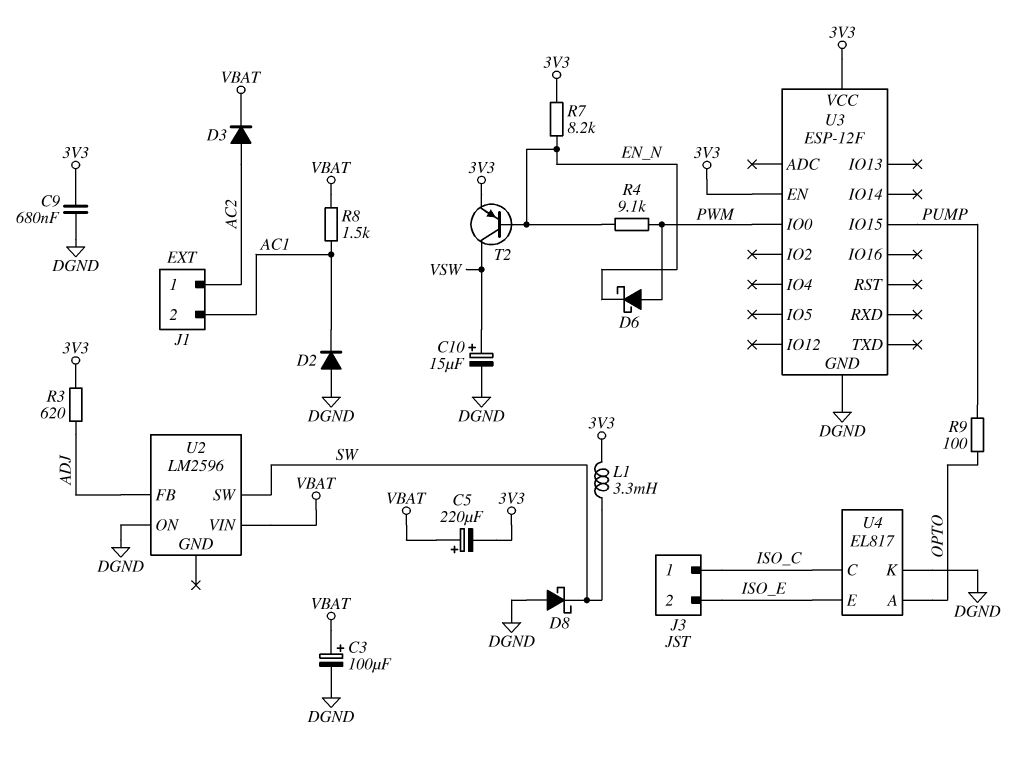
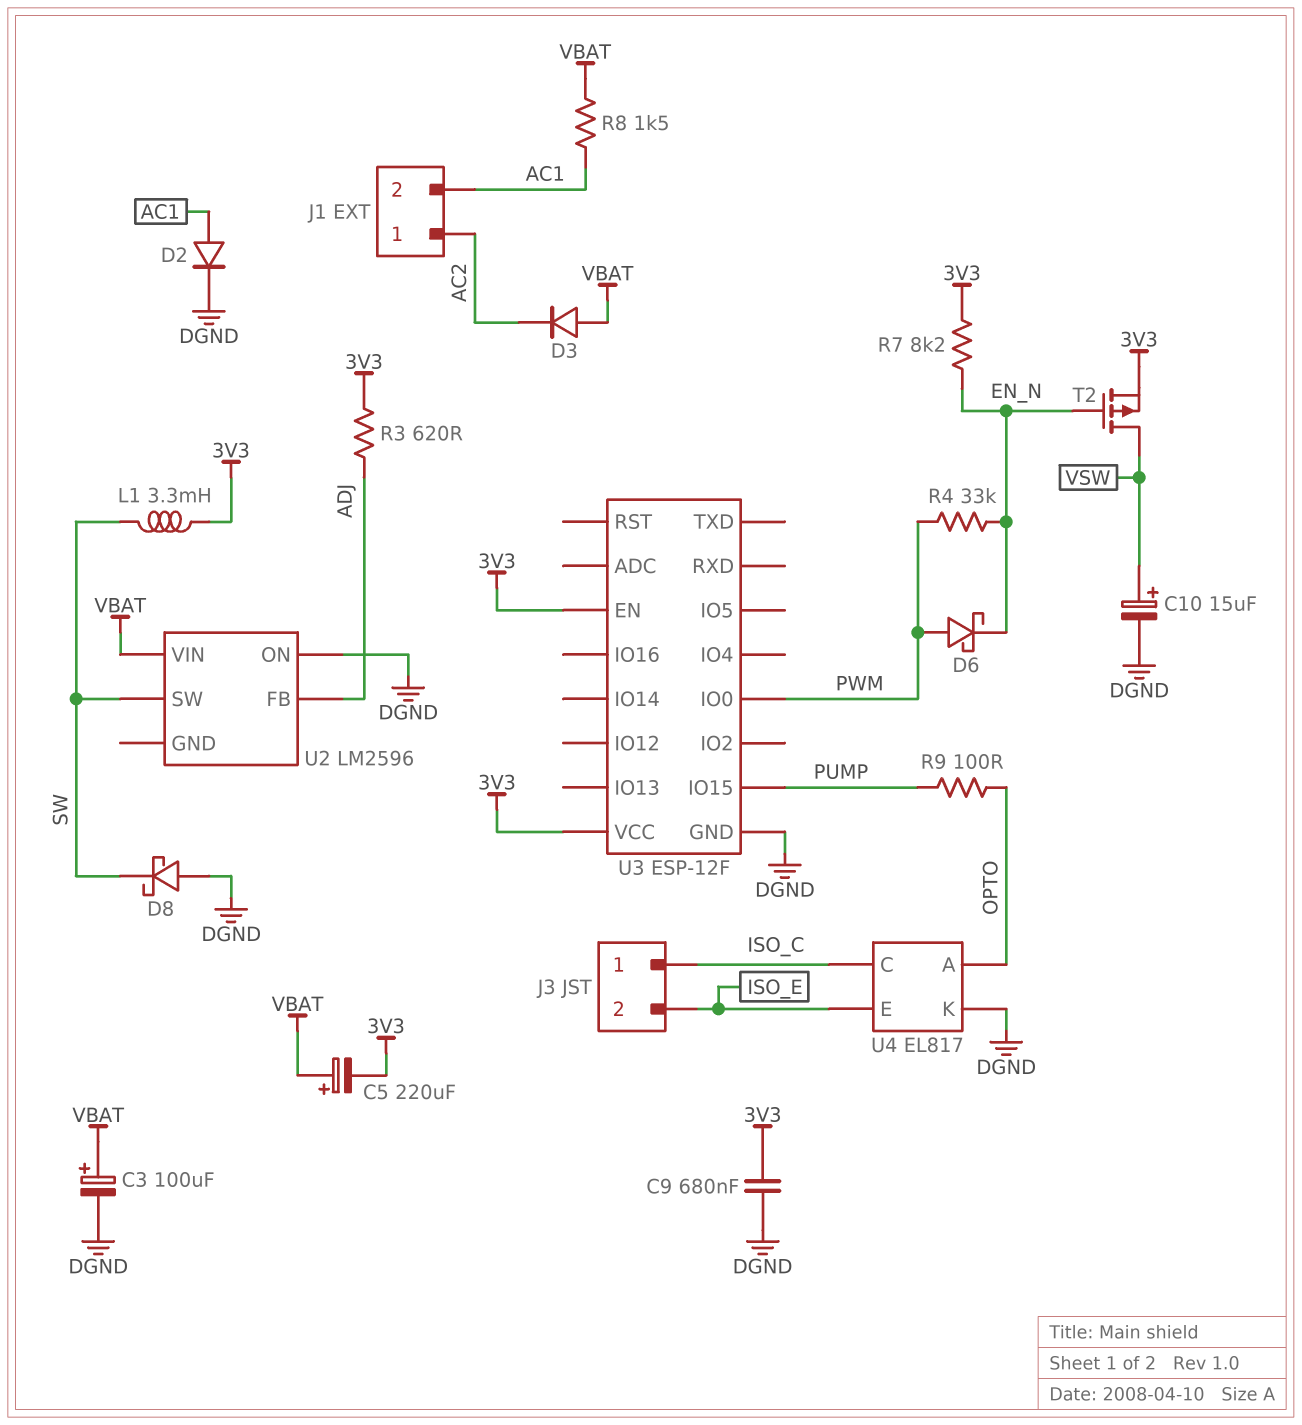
D2: diode (A DGND, K AC1) -> diode (A AC1, K DGND)
D3: diode (A AC2, K VBAT) -> diode (A VBAT, K AC2)
R4: 9.1k (EN_N, PWM) -> 33k (EN_N, PWM)
T2: PNP (B EN_N, C VSW, E 3V3) -> PMOS (G EN_N, D VSW, S 3V3)

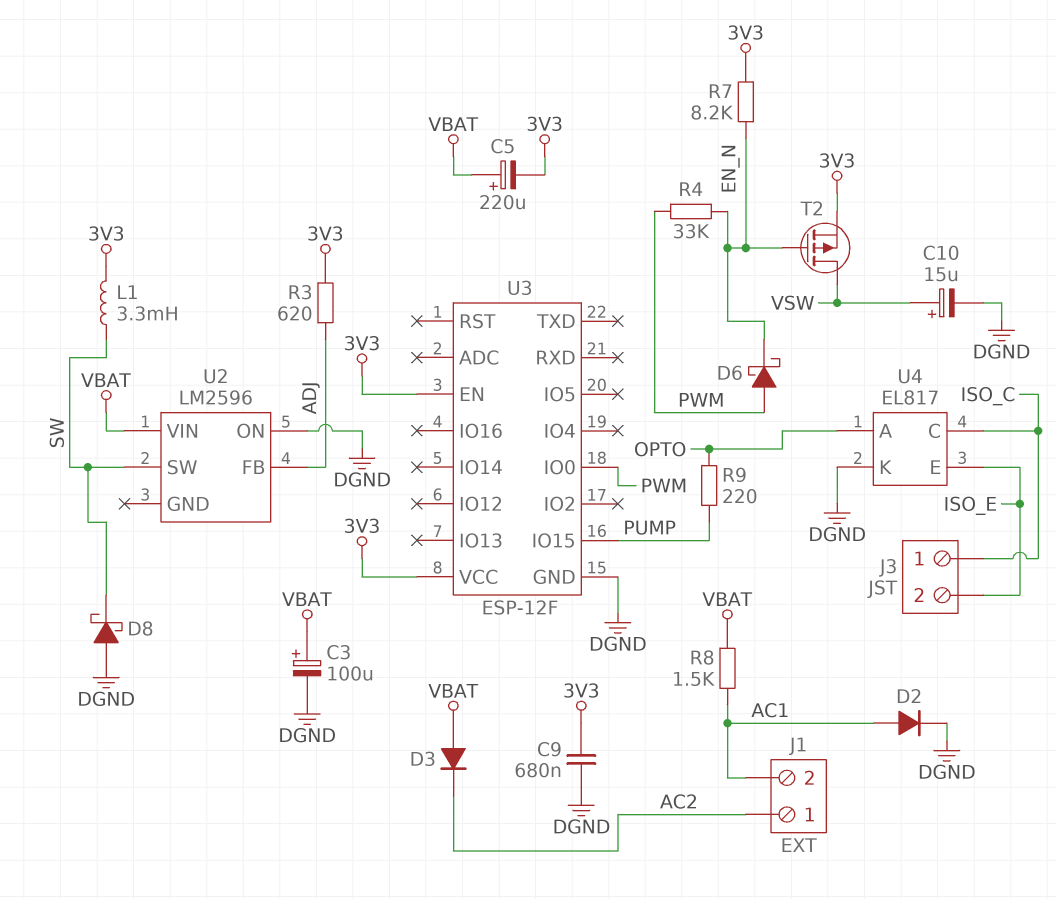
R9: 100 (OPTO, PUMP) -> 220 (OPTO, PUMP)

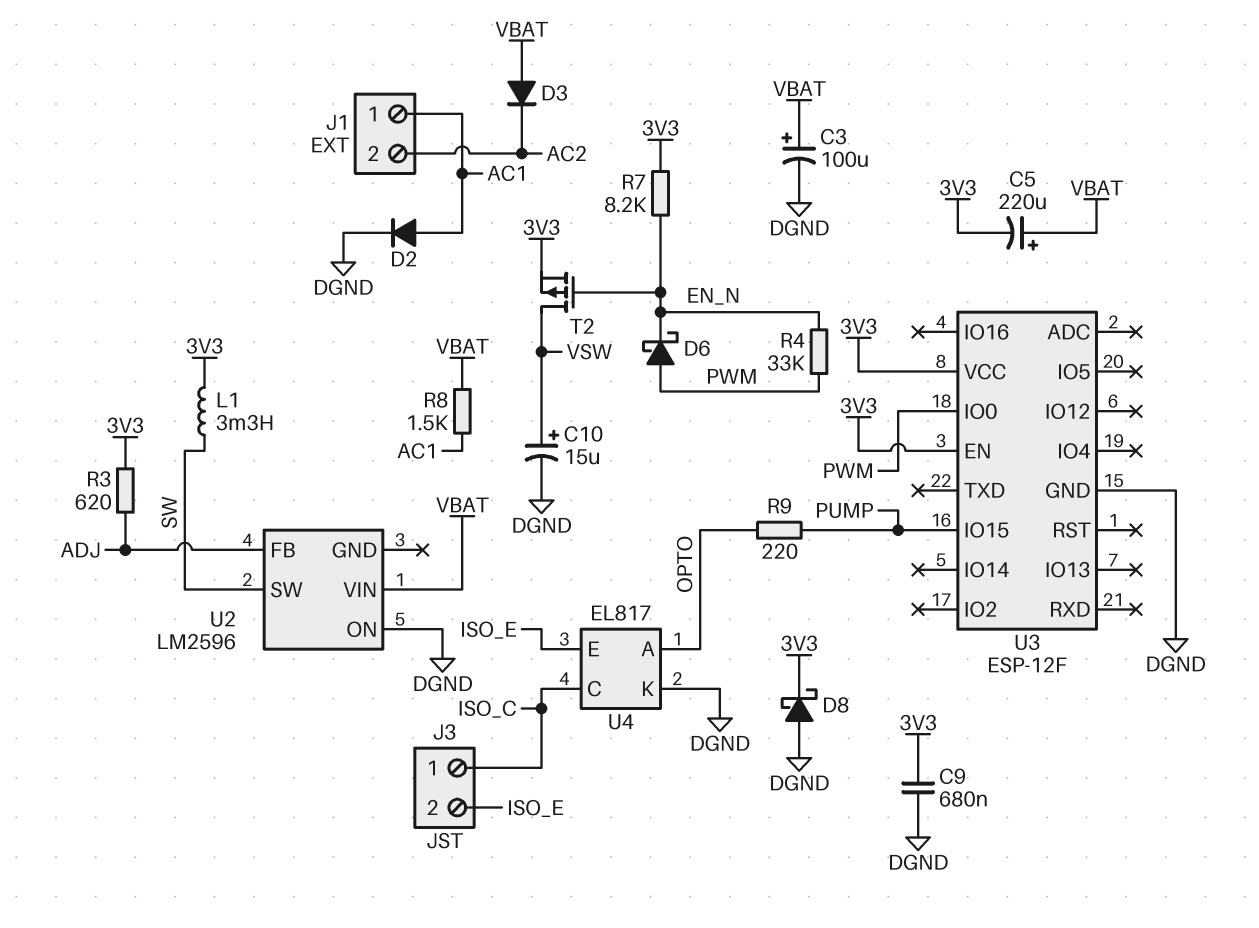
D8: schottky (A DGND, K SW) -> schottky (A DGND, K 3V3)
J1 pin 1: AC2 -> AC1
J1 pin 2: AC1 -> AC2

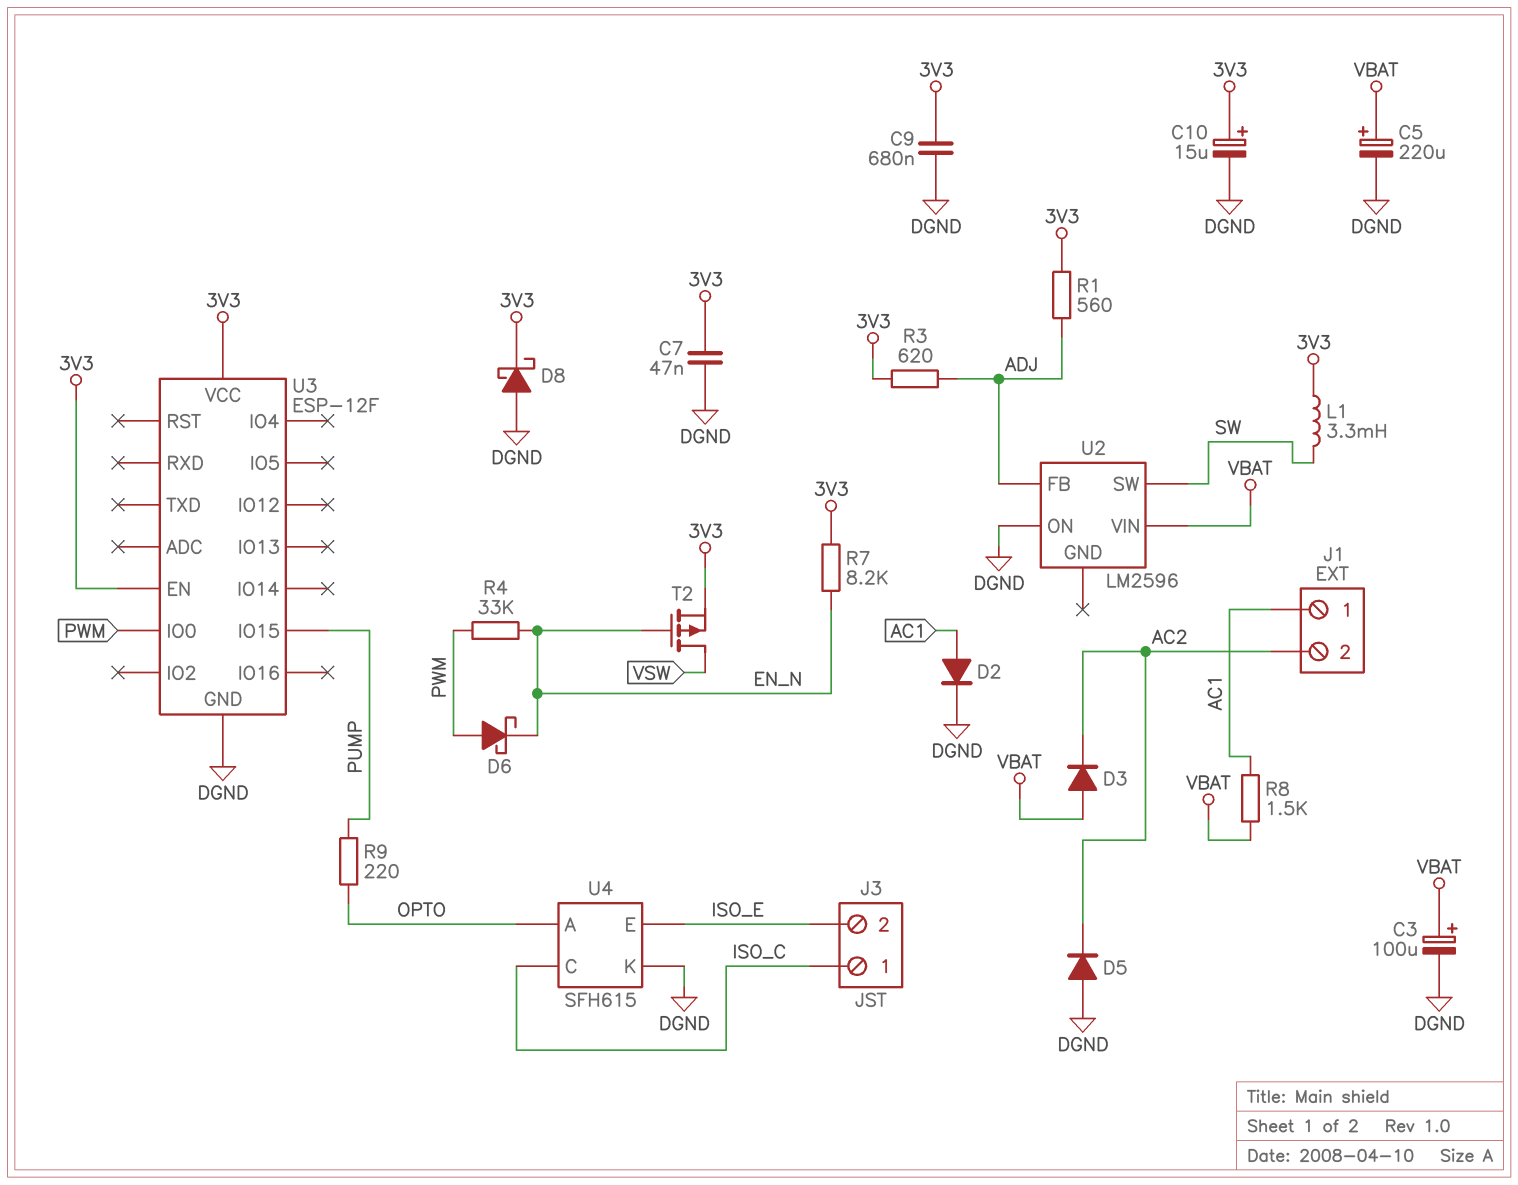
C5: 220uF (plus VBAT, minus 3V3) -> 220uF (plus VBAT, minus DGND)
C7: none -> 47nF (3V3, DGND)
C10: 15uF (plus VSW, minus DGND) -> 15uF (plus 3V3, minus DGND)
D5: none -> diode (A DGND, K AC2)
R1: none -> 560 (3V3, ADJ)
U4: EL817 -> SFH615

